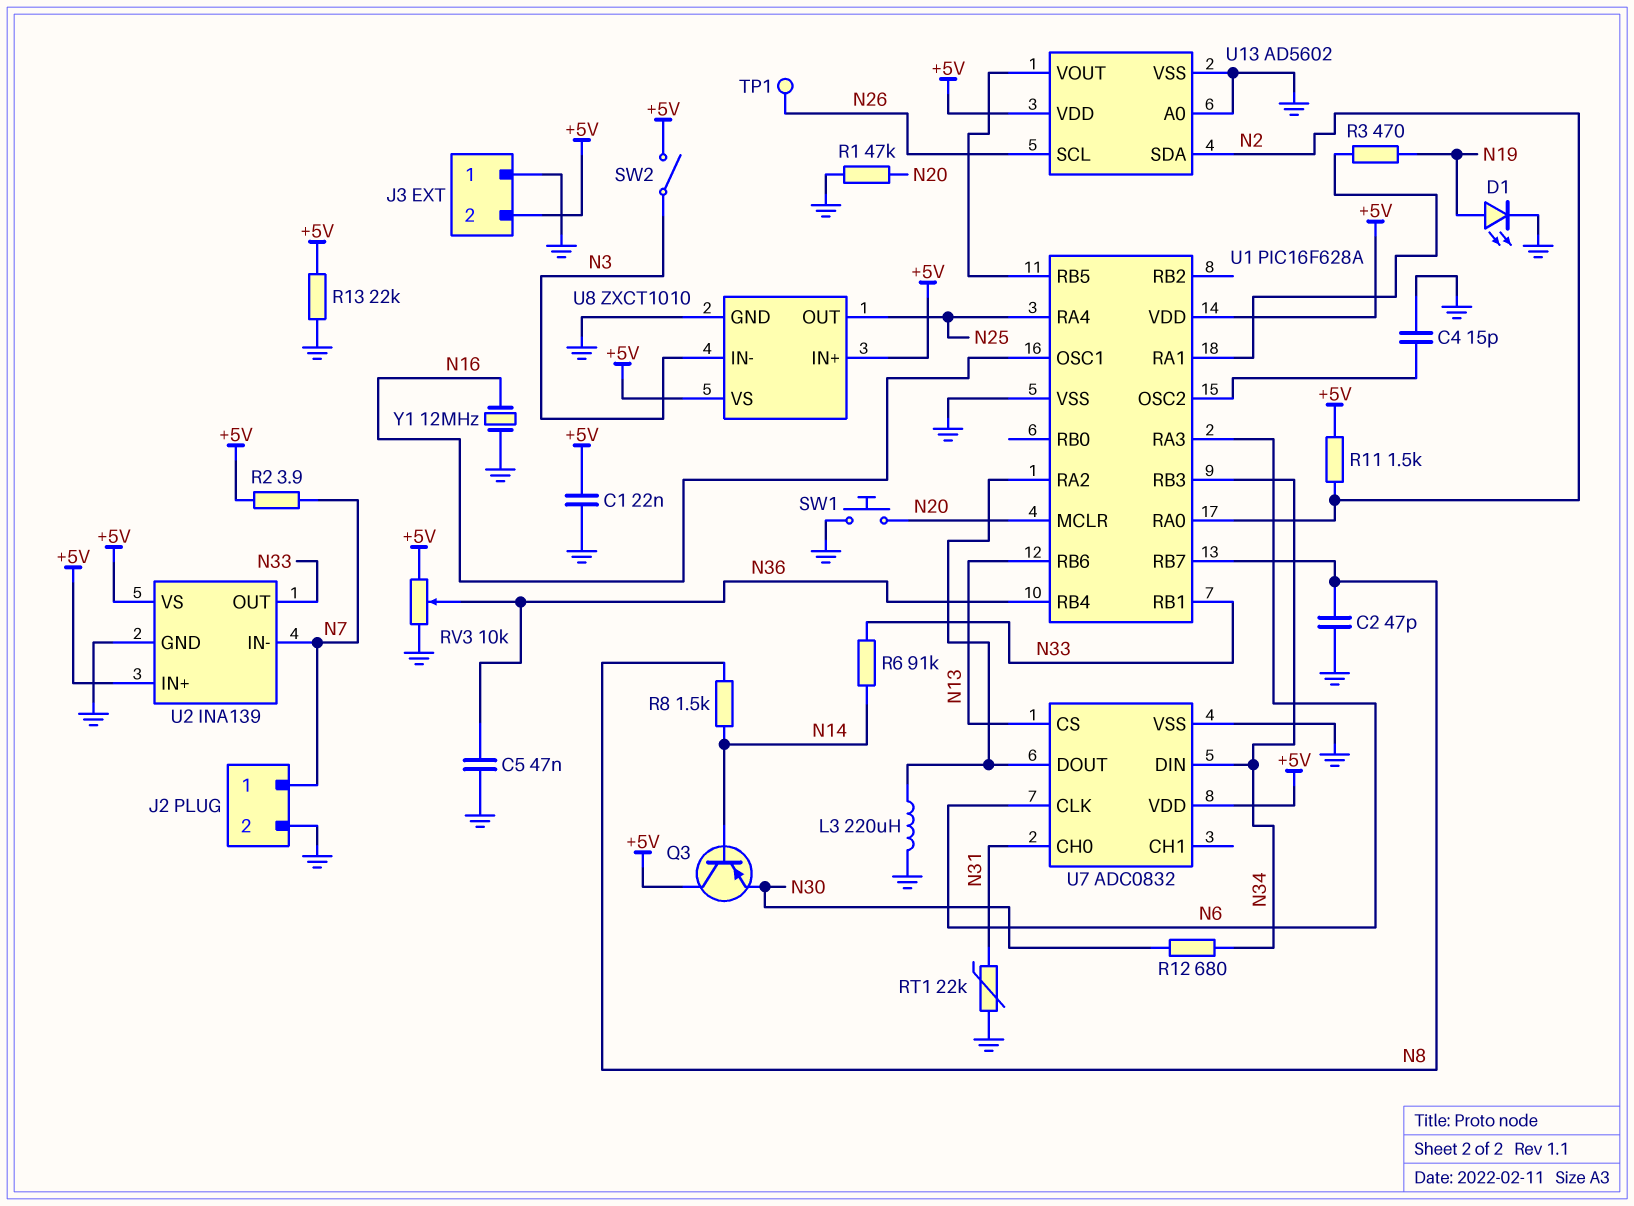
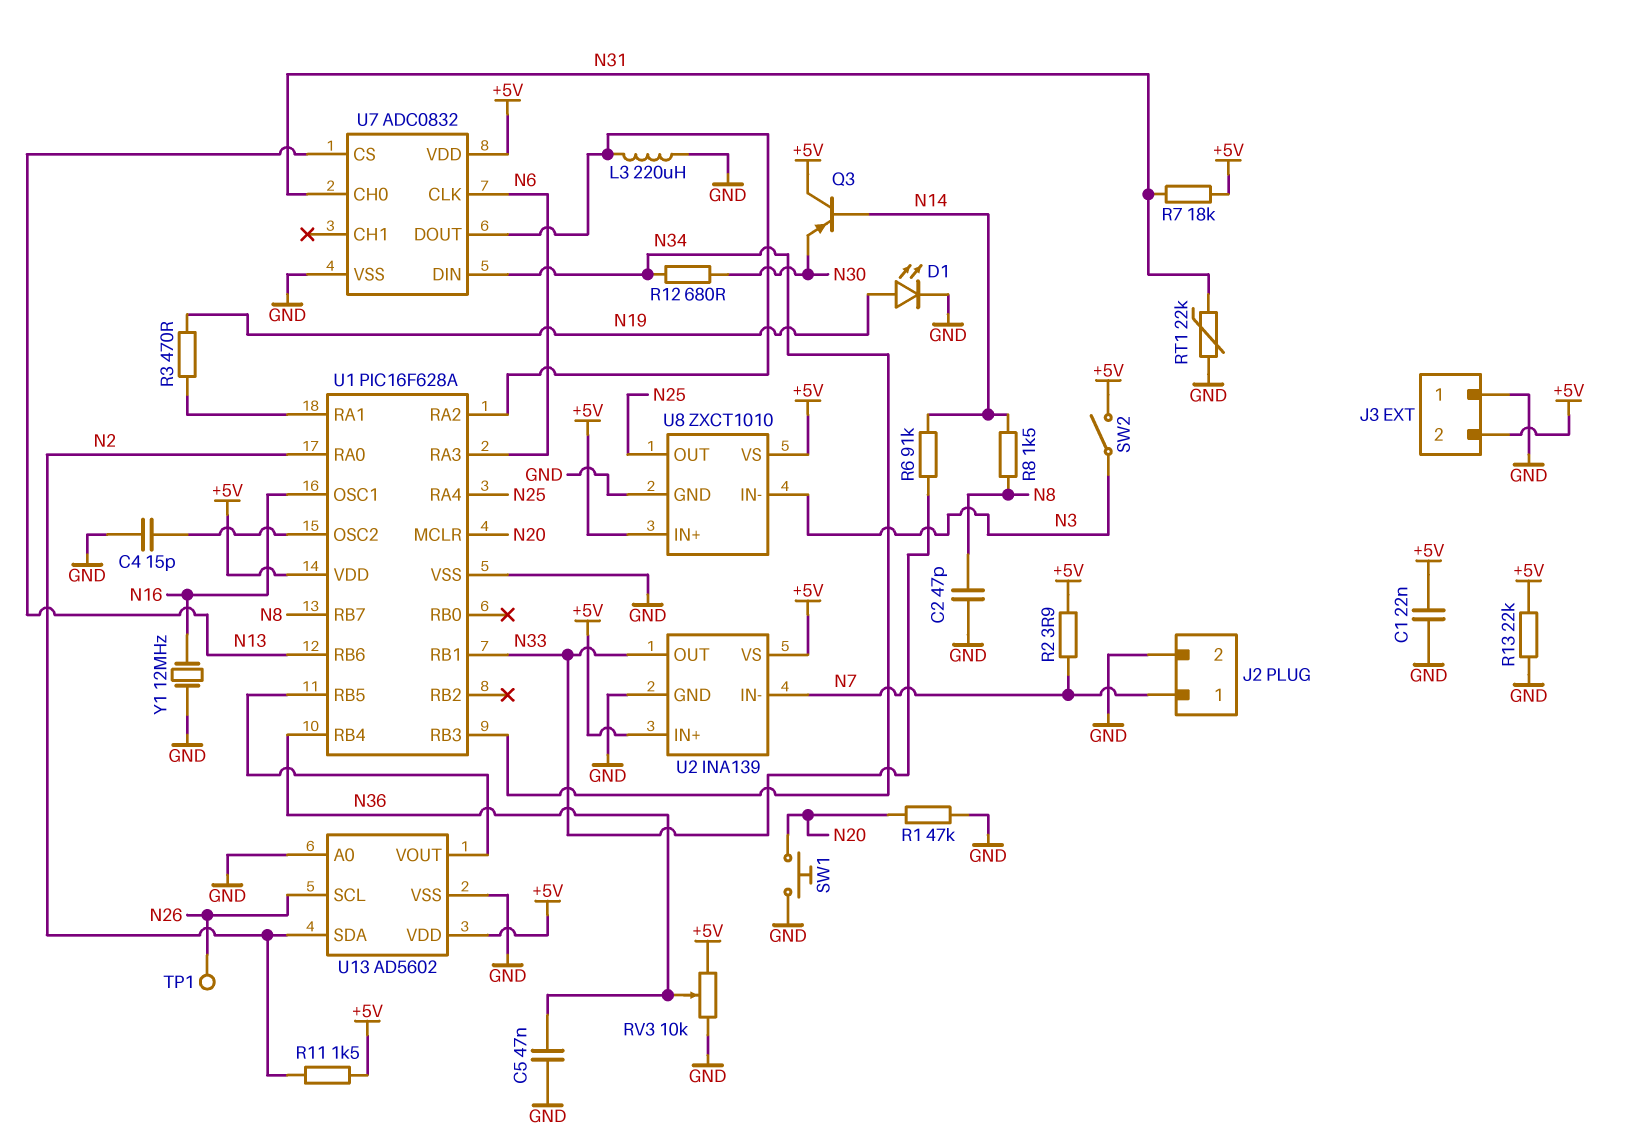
R7: none -> 18k (+5V, N31)

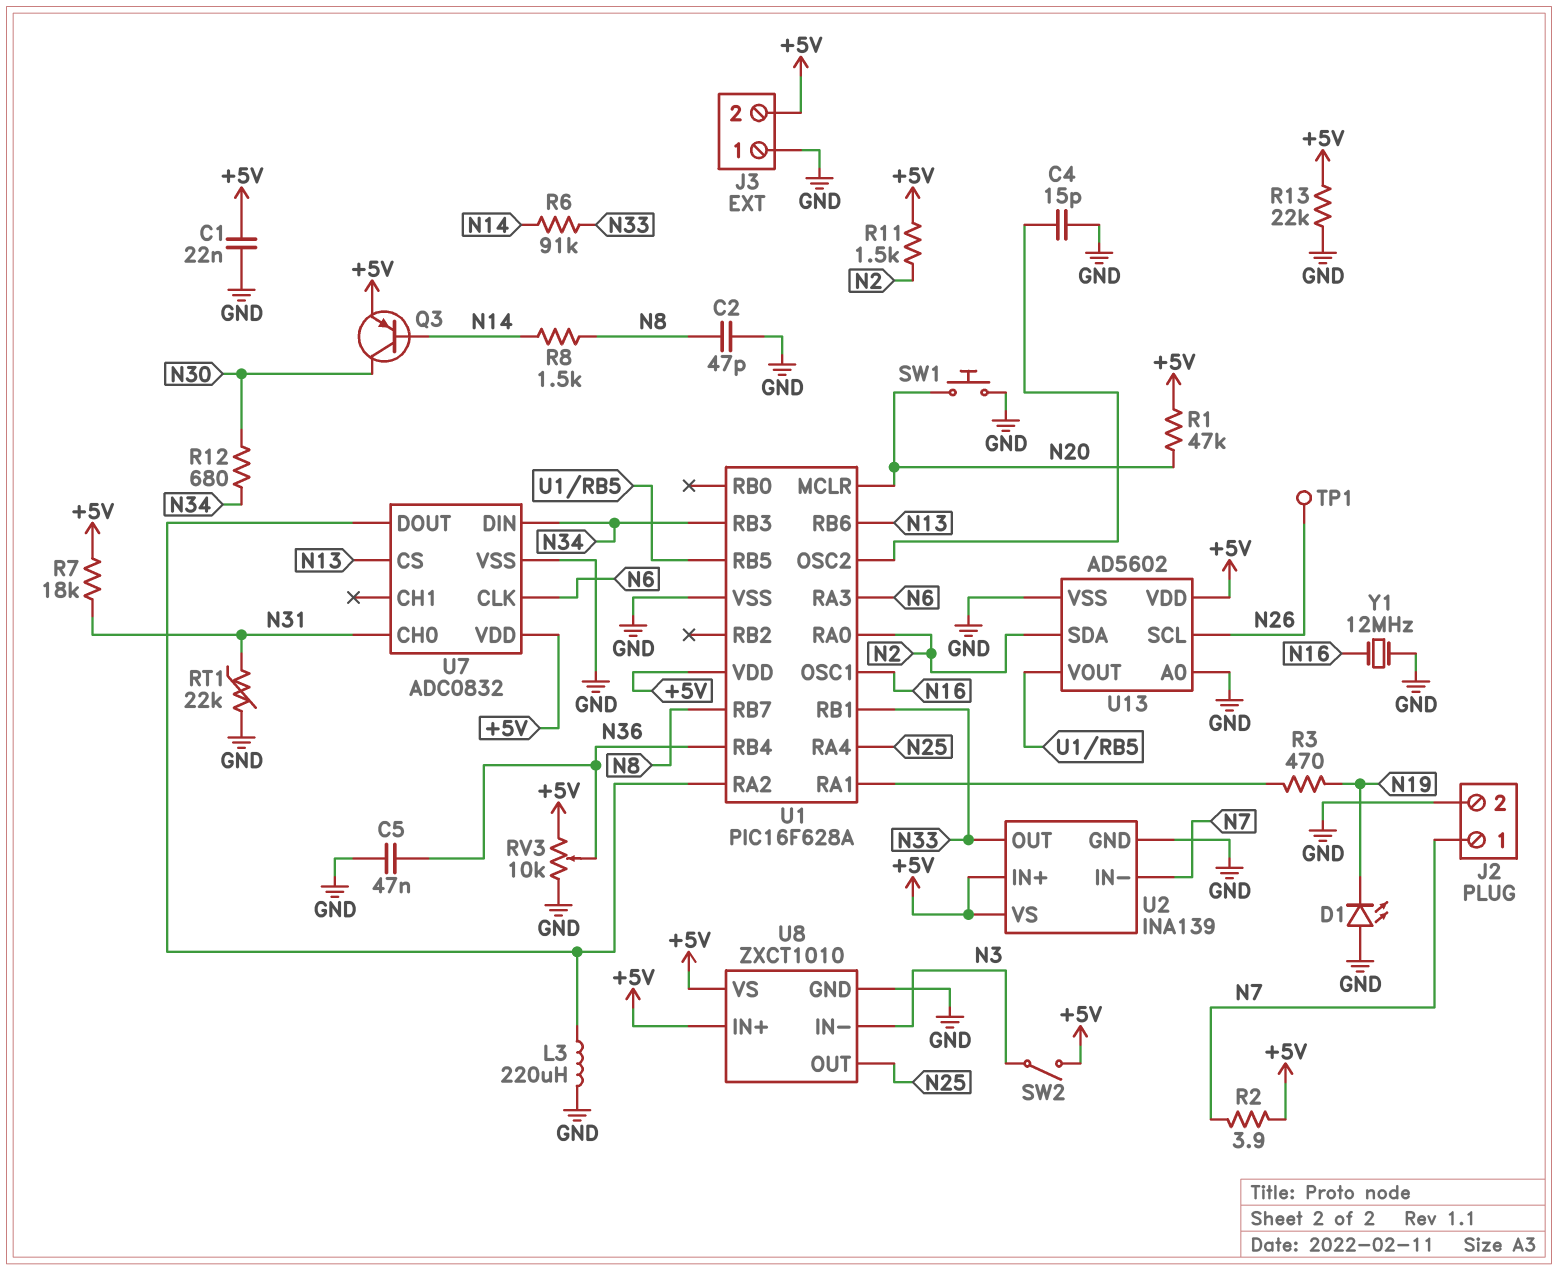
D1: LED (A N19, K GND) -> LED (A GND, K N19)
Q3: PNP (B N14, C +5V, E N30) -> PNP (B N14, C N30, E +5V)
R1: 47k (GND, N20) -> 47k (+5V, N20)

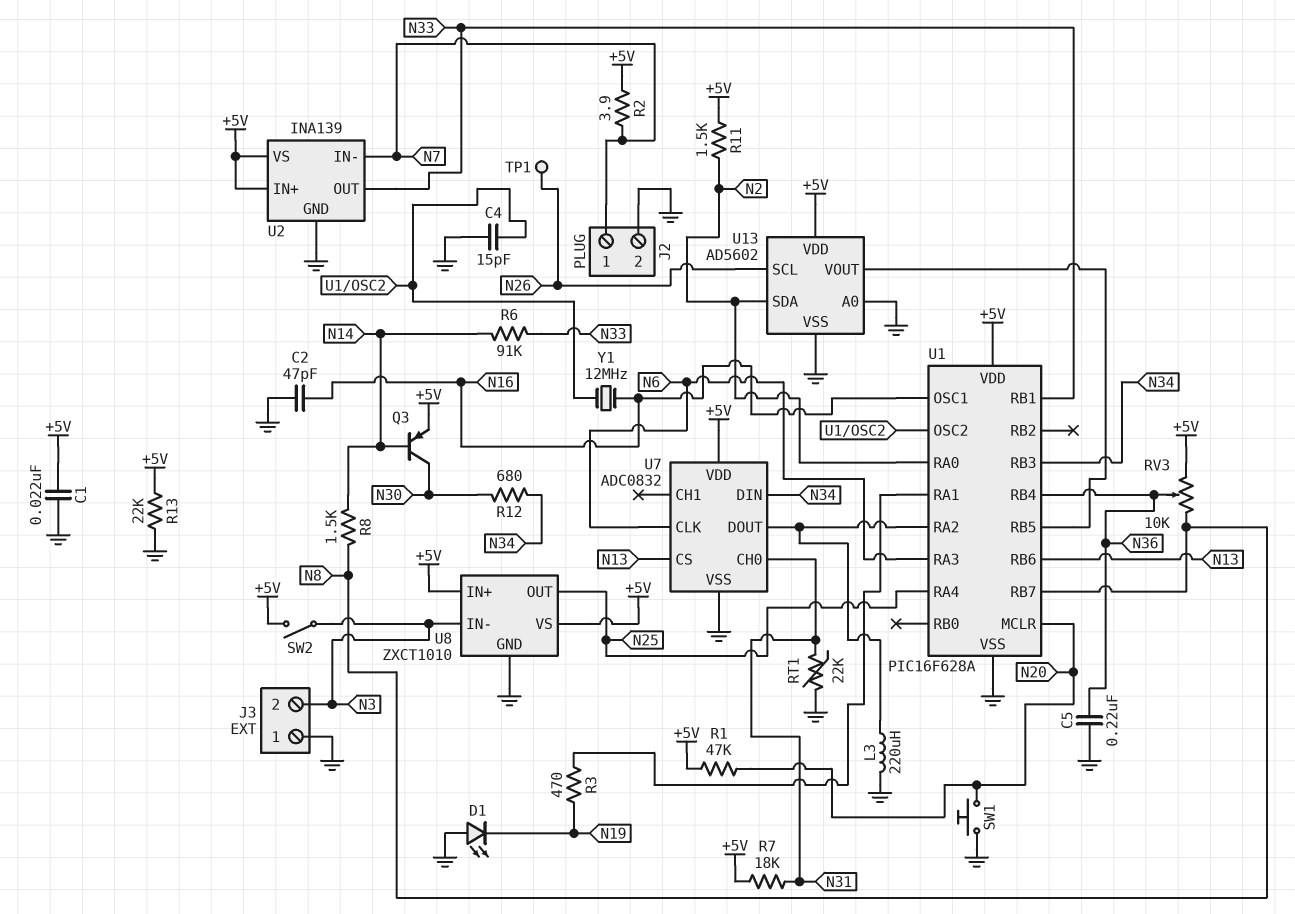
C2: 47pF (GND, N8) -> 47pF (GND, N16)
C5: 47nF (GND, N36) -> 220nF (GND, N36)
J3 pin 2: +5V -> N3
RV3: 10k (+5V, GND, wiper N36) -> 10k (+5V, N8, wiper N36)
Y1: 12MHz (GND, N16) -> 12MHz (N16, U1/OSC2)

